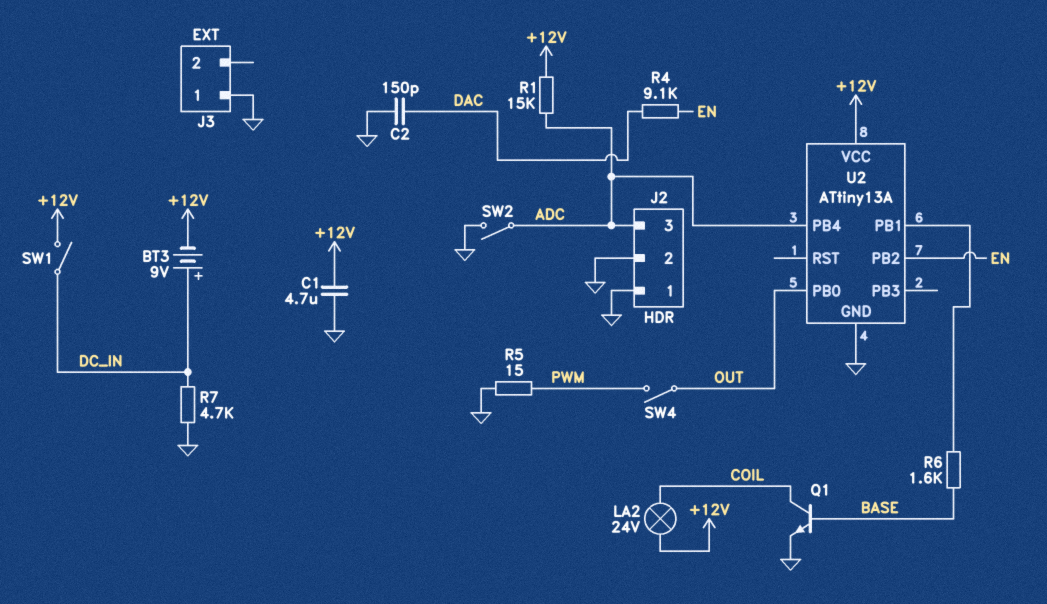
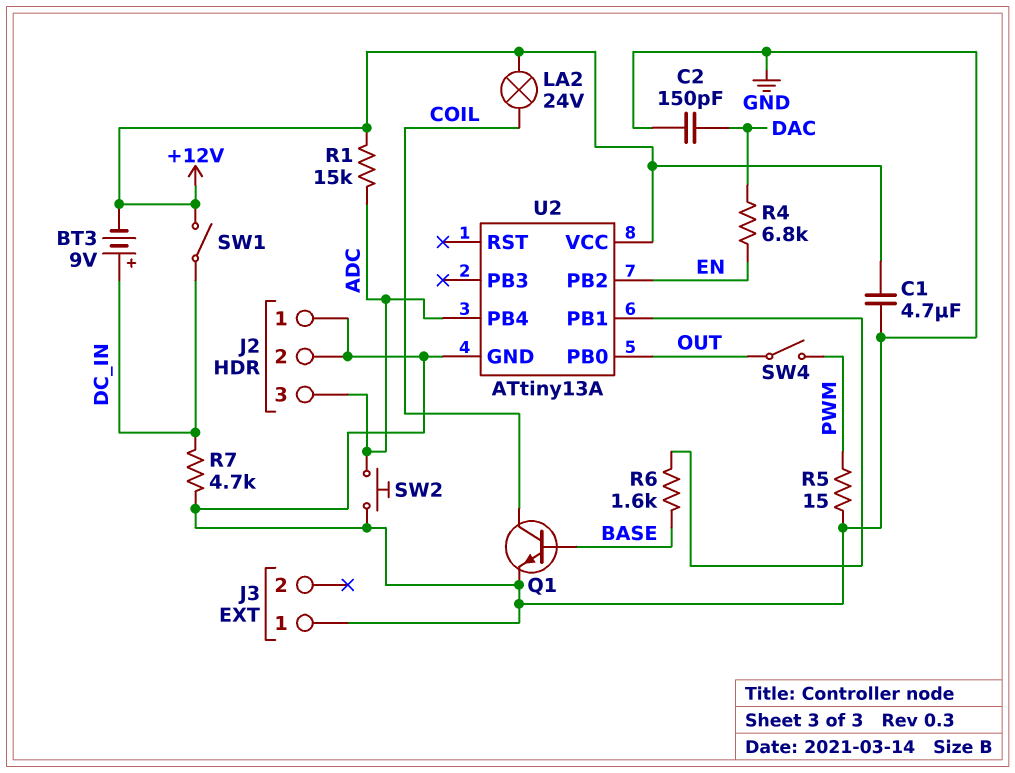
R4: 9.1k (DAC, EN) -> 6.8k (DAC, EN)
SW2: switch (ADC, GND) -> button (ADC, GND)

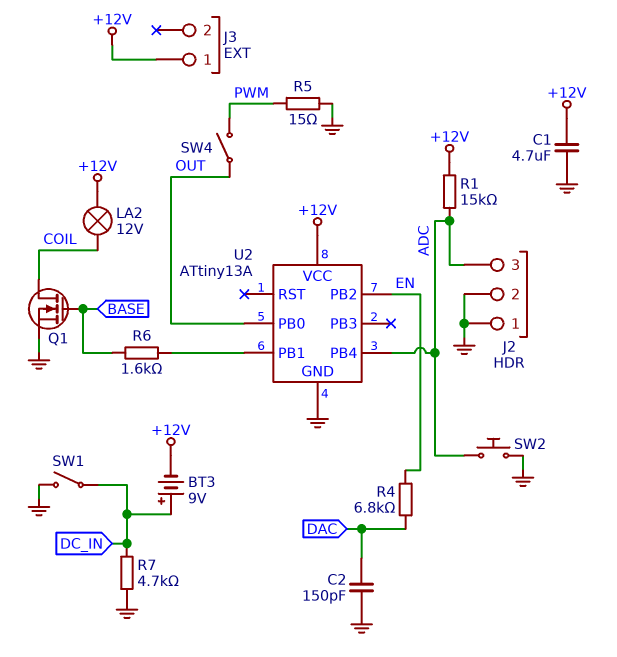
J3 pin 1: GND -> +12V
LA2: lamp 24V (+12V, COIL) -> lamp 12V (+12V, COIL)
Q1: NPN (B BASE, C COIL, E GND) -> NMOS (G BASE, D COIL, S GND)
SW1: switch (+12V, DC_IN) -> switch (DC_IN, GND)

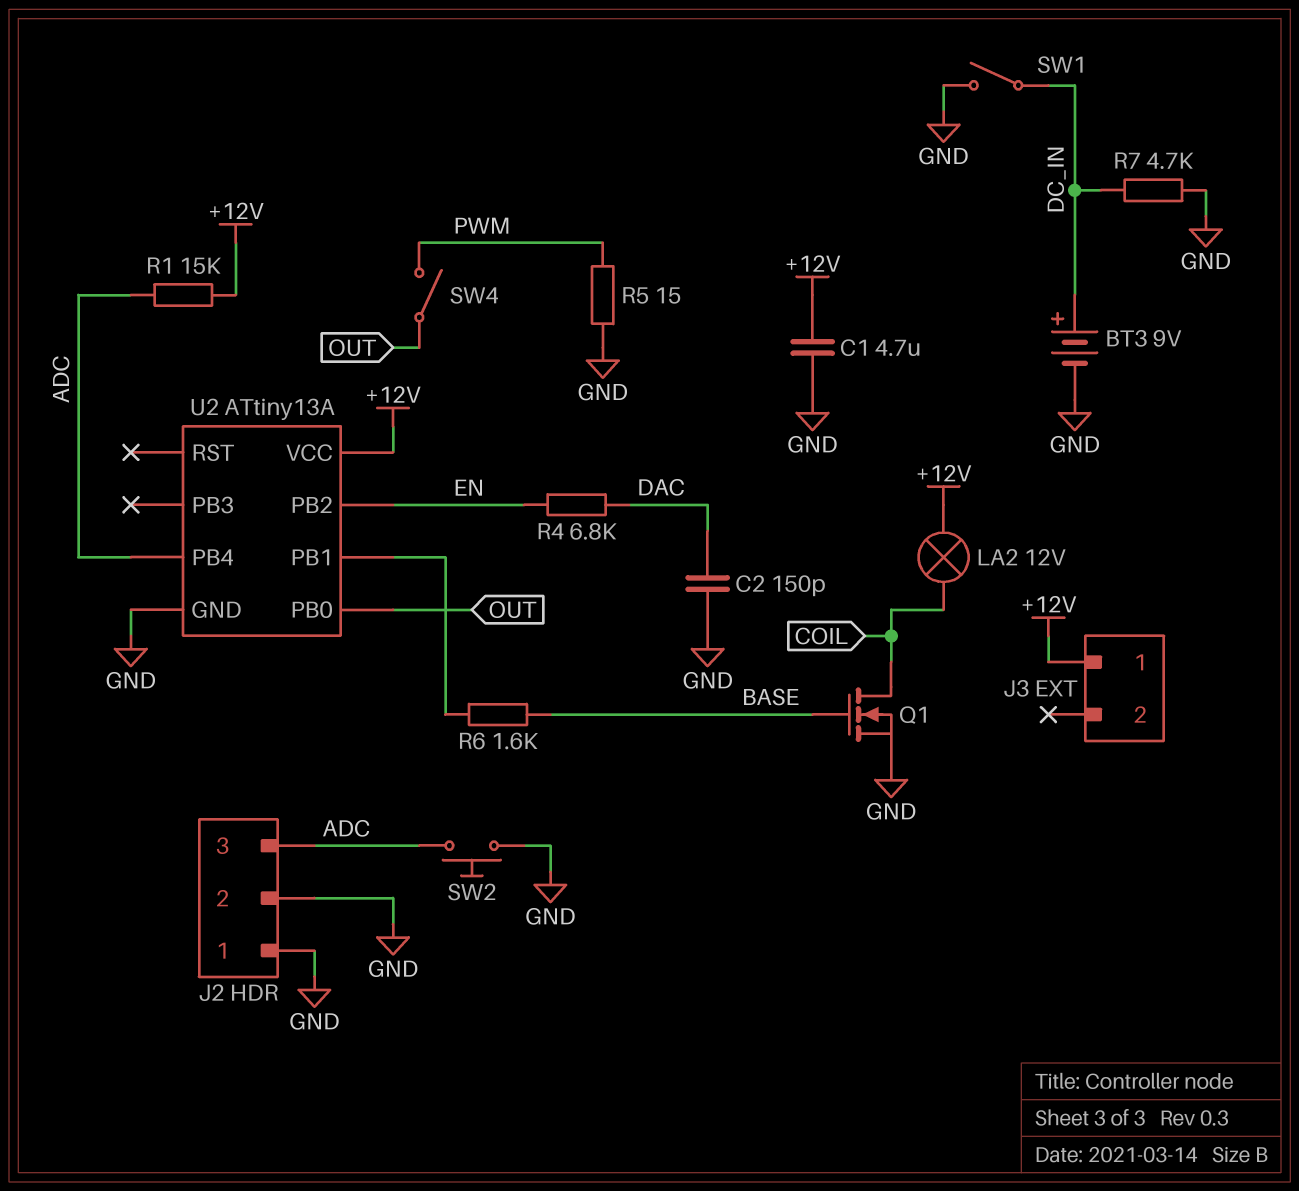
BT3: 9V (plus DC_IN, minus +12V) -> 9V (plus DC_IN, minus GND)

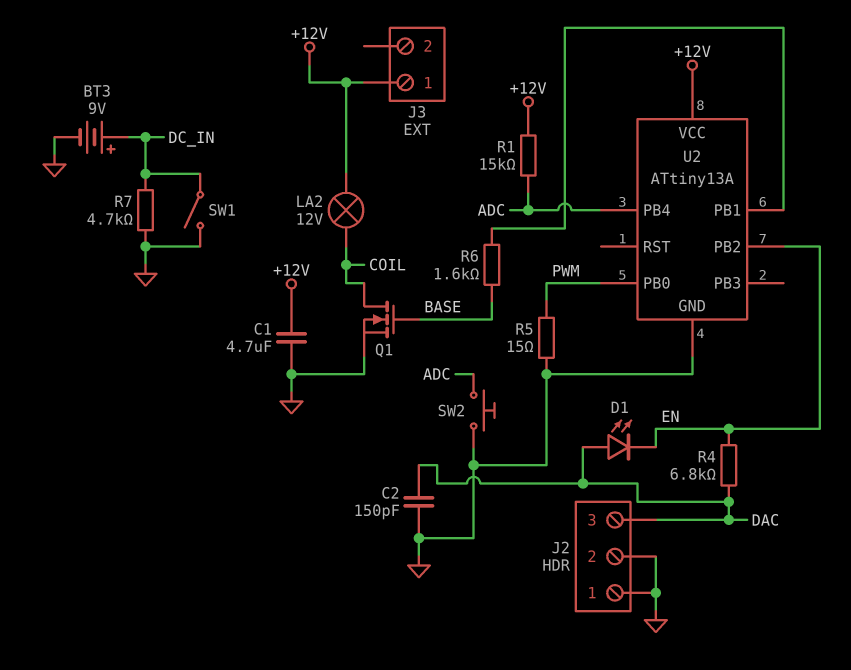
D1: none -> LED (A DAC, K EN)
J2 pin 3: ADC -> DAC
SW4: switch (OUT, PWM) -> none
U2 pin PB0: OUT -> PWM

